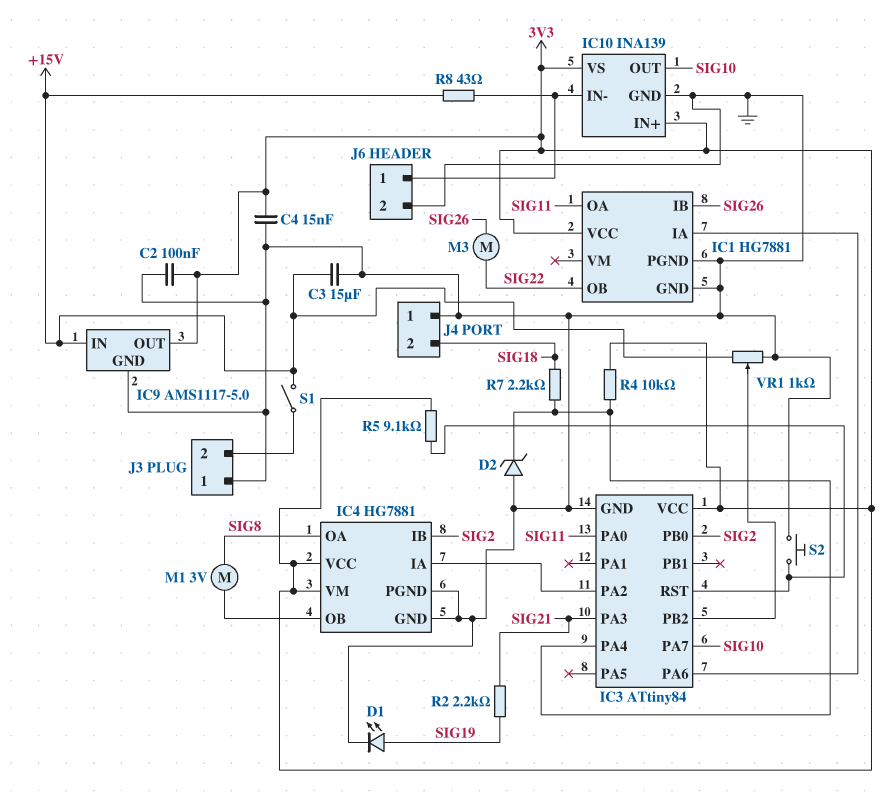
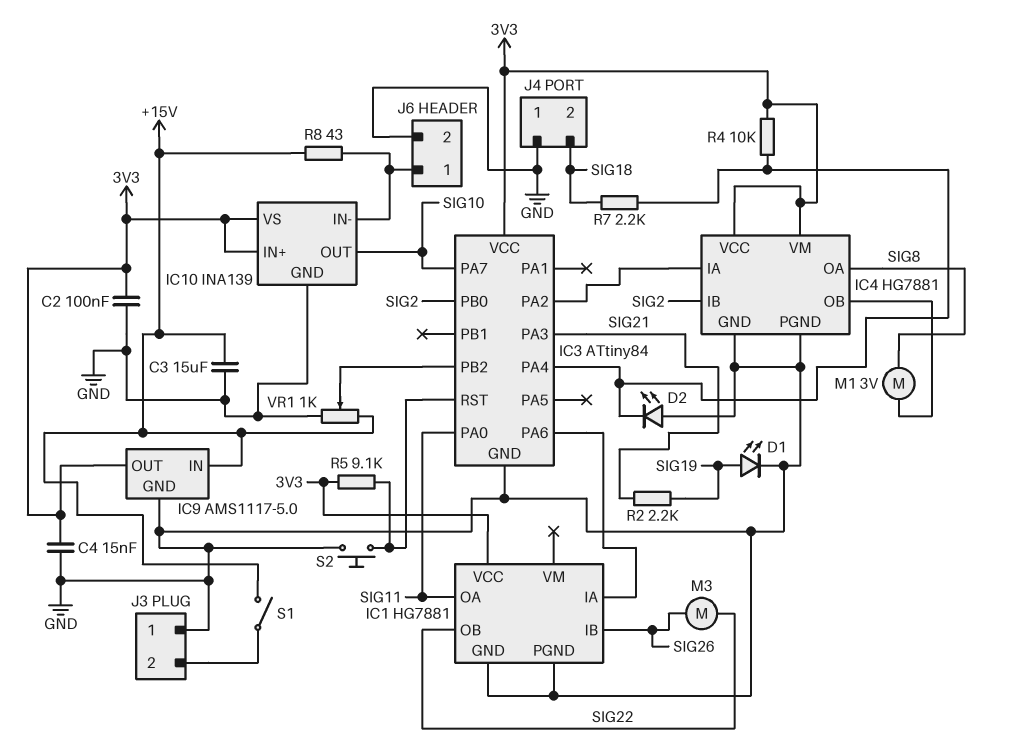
D2: zener (A GND, K IC3/PA4) -> LED (A GND, K IC3/PA4)

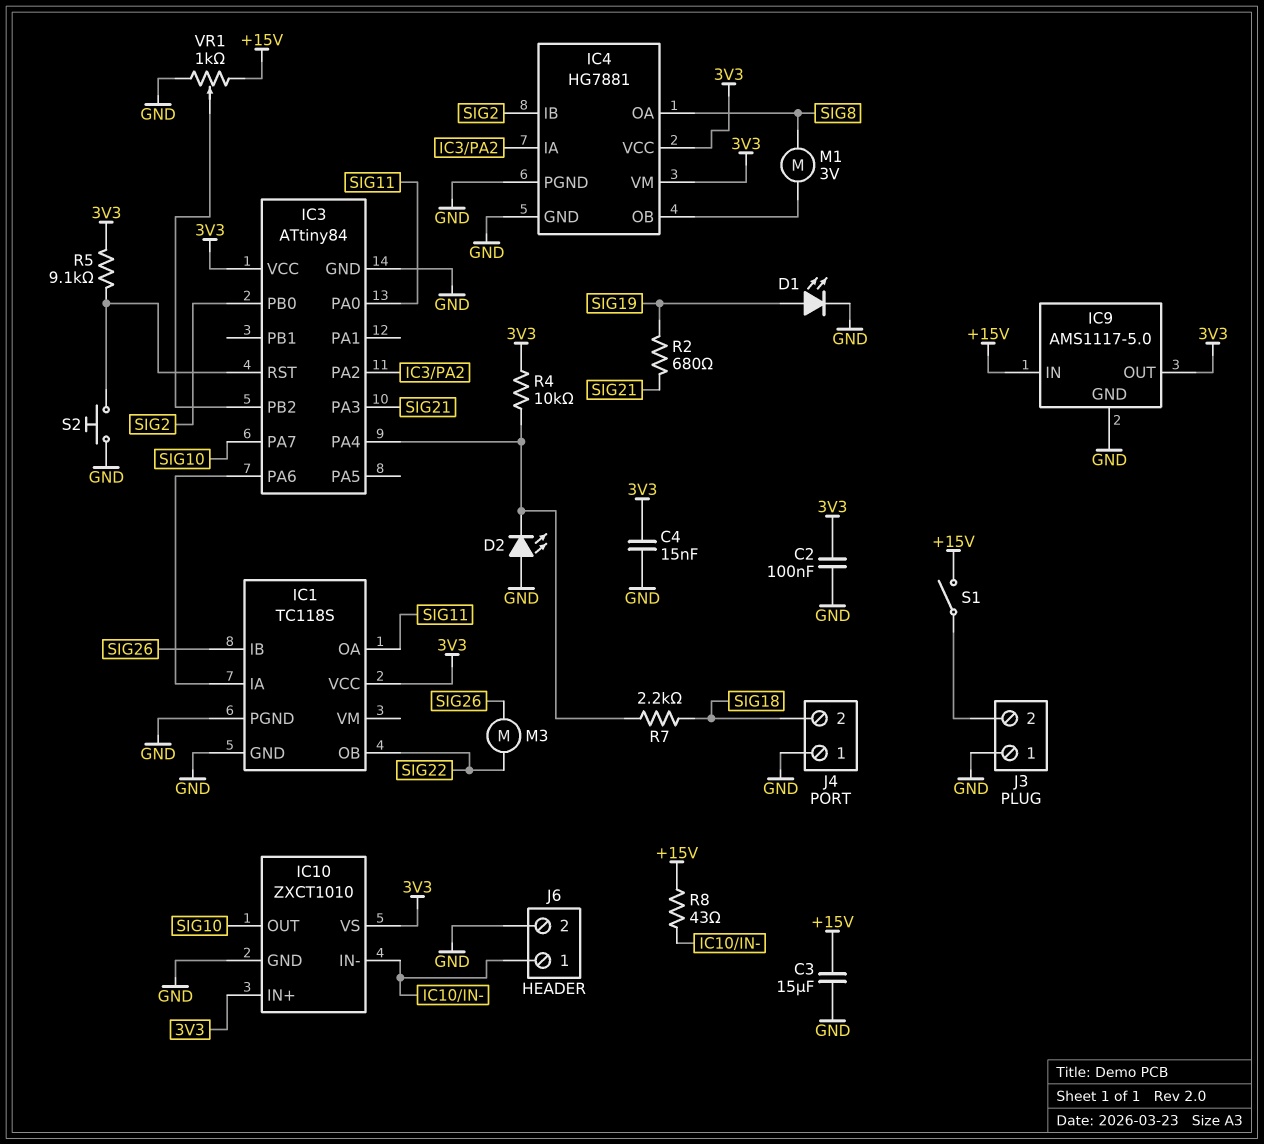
IC1: HG7881 -> TC118S
IC10: INA139 -> ZXCT1010
R2: 2.2k (SIG19, SIG21) -> 680 (SIG19, SIG21)

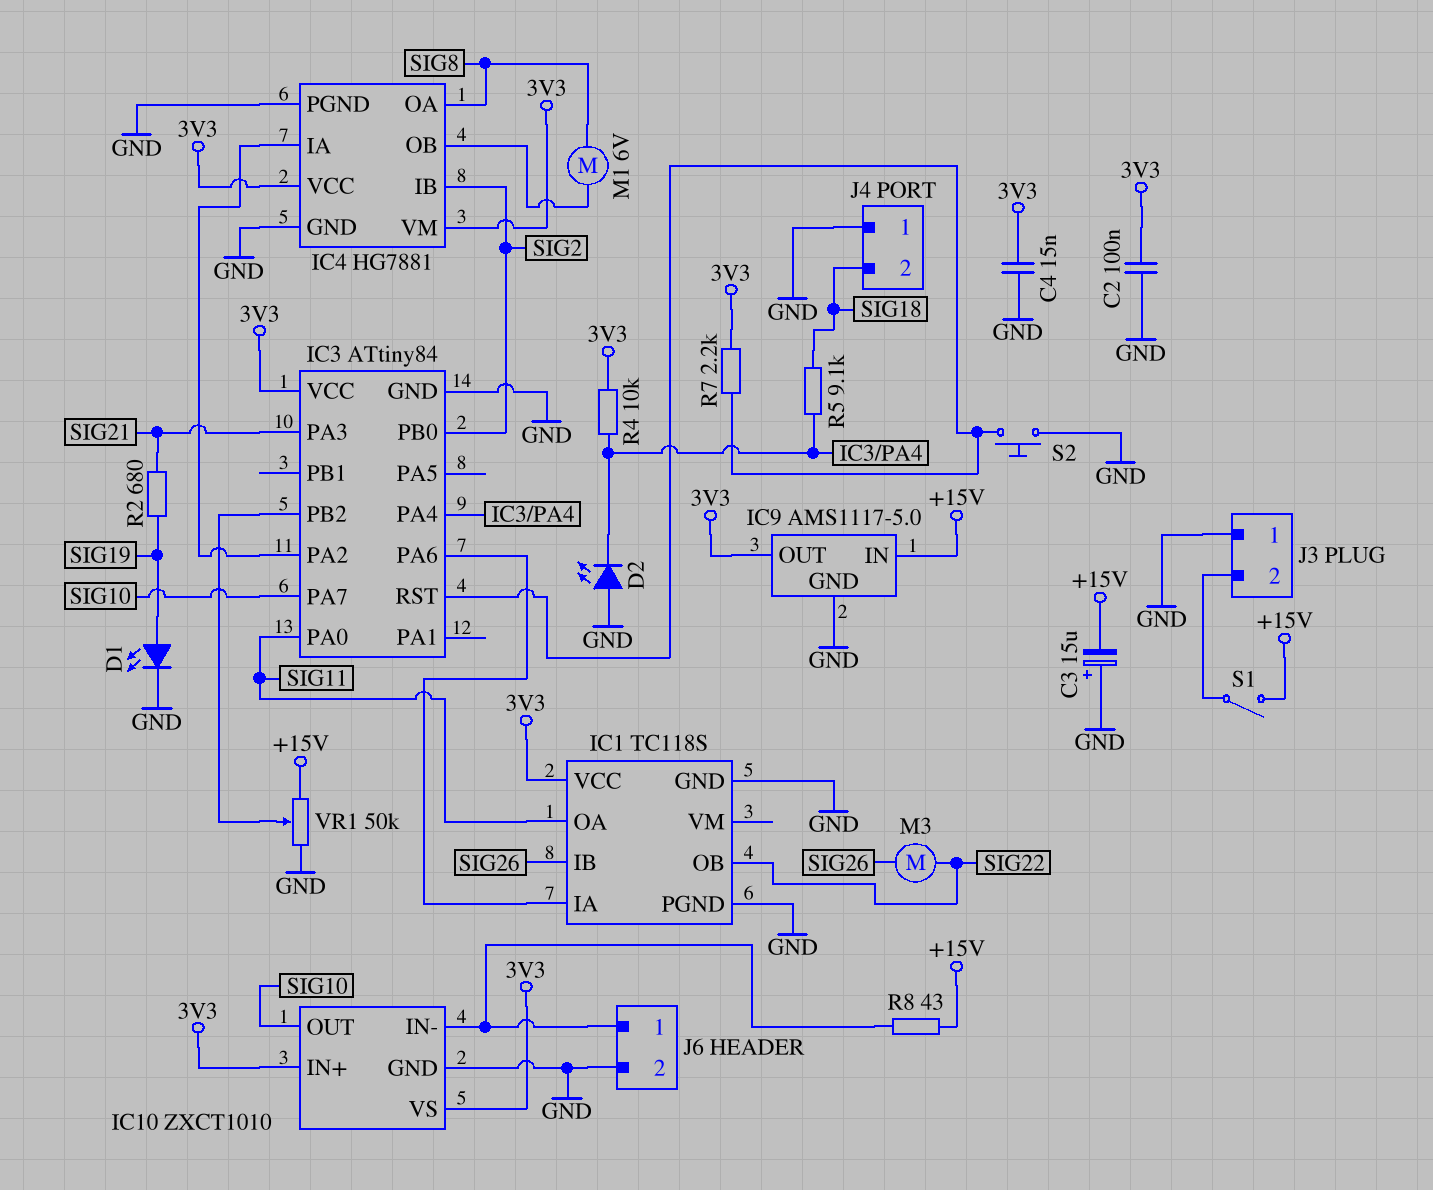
C3: 15uF (+15V, GND) -> 15uF (plus GND, minus +15V)
M1: motor 3V (IC4/OB, SIG8) -> motor 6V (IC4/OB, SIG8)
R5: 9.1k (3V3, IC3/RST) -> 9.1k (IC3/PA4, SIG18)
R7: 2.2k (IC3/PA4, SIG18) -> 2.2k (3V3, IC3/RST)
VR1: 1k (+15V, GND, wiper IC3/PB2) -> 50k (+15V, GND, wiper IC3/PB2)

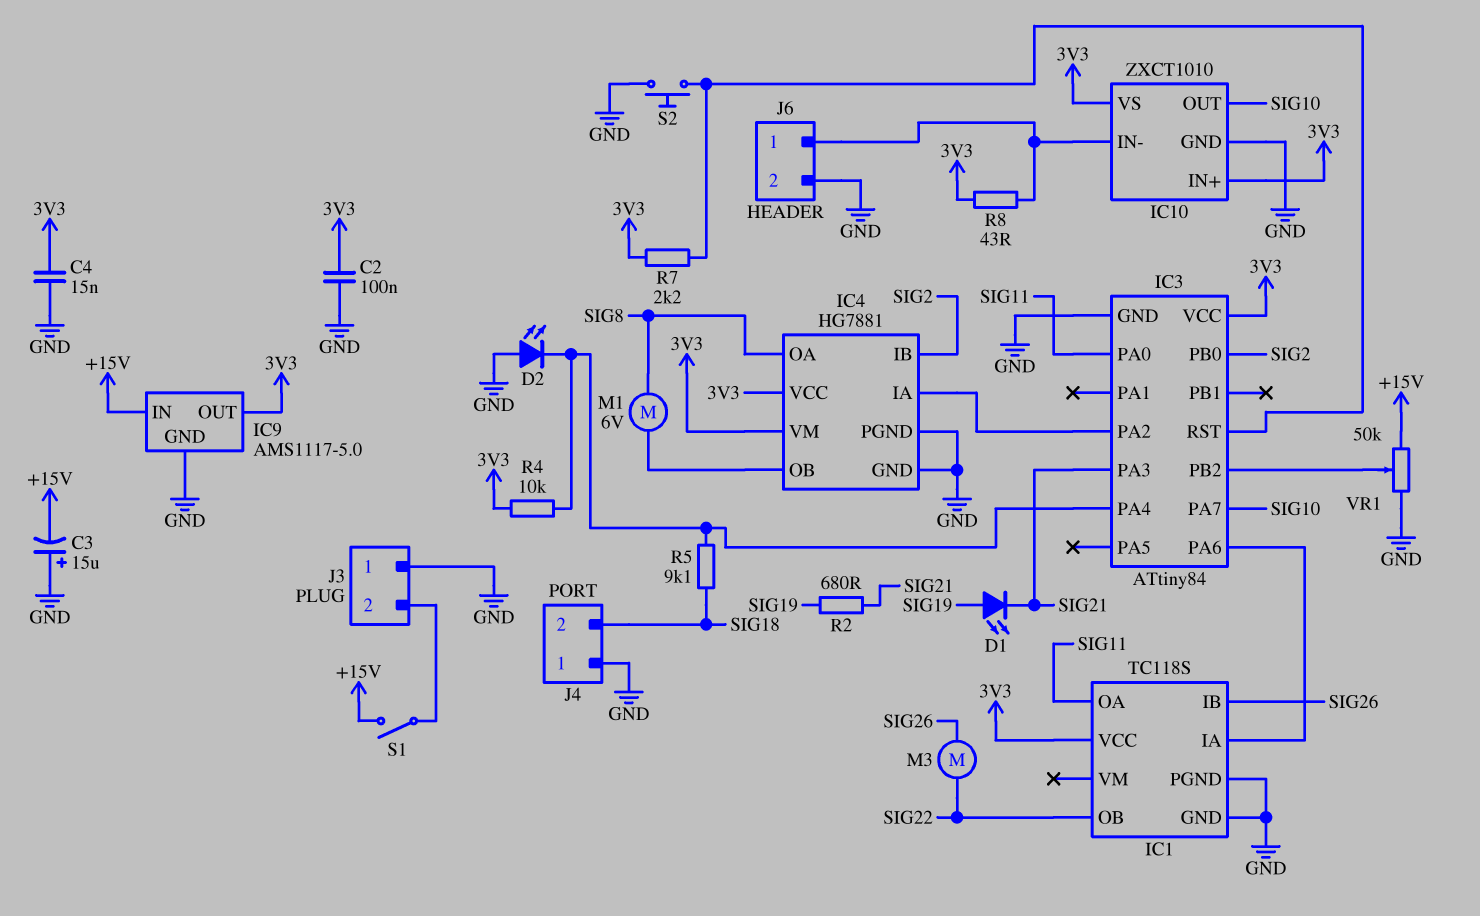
D1: LED (A SIG19, K GND) -> LED (A SIG19, K SIG21)
R8: 43 (+15V, IC10/IN-) -> 43 (3V3, IC10/IN-)

